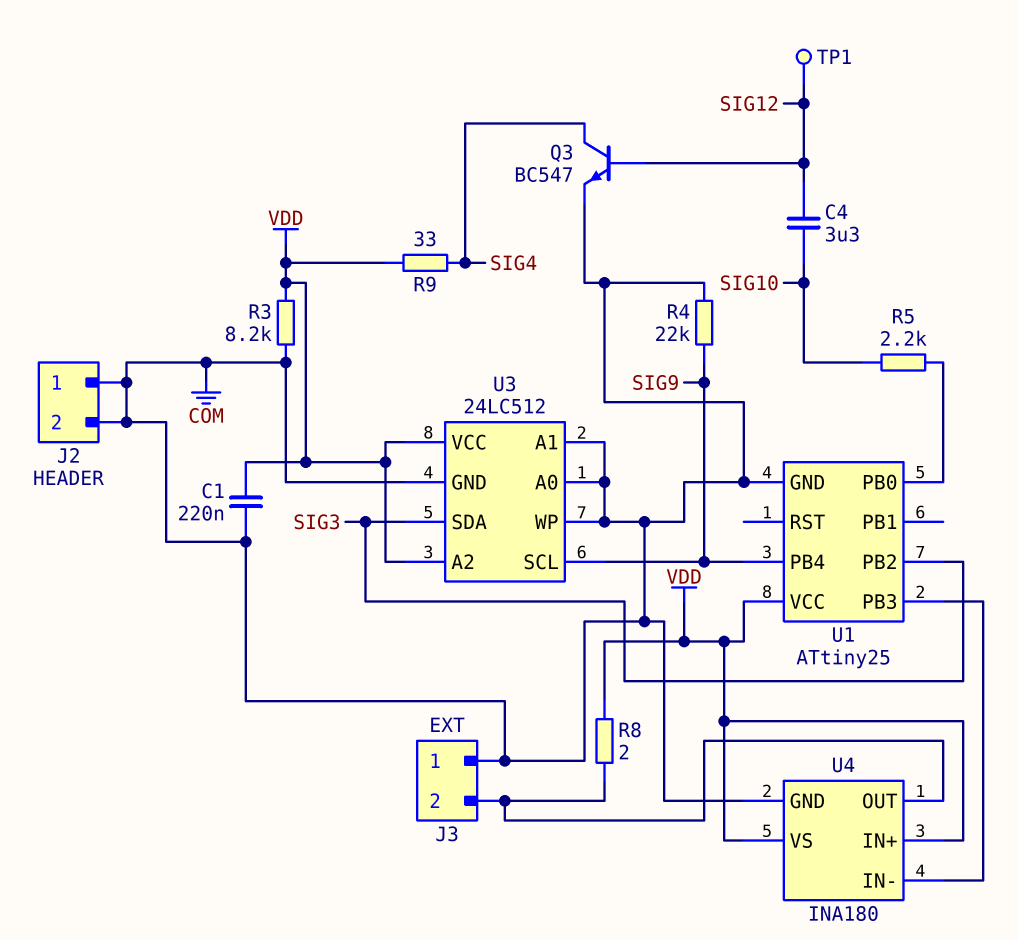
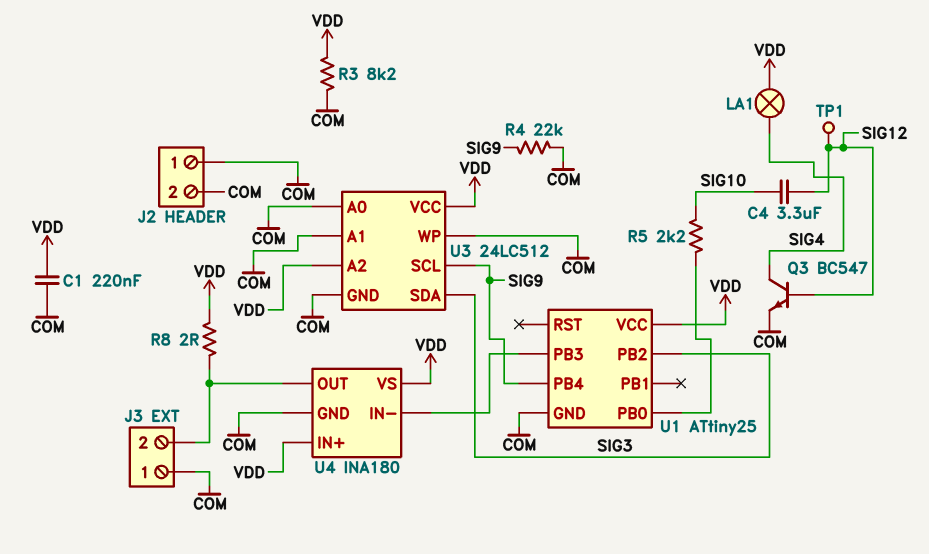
LA1: none -> lamp (SIG4, VDD)
R9: 33 (SIG4, VDD) -> none

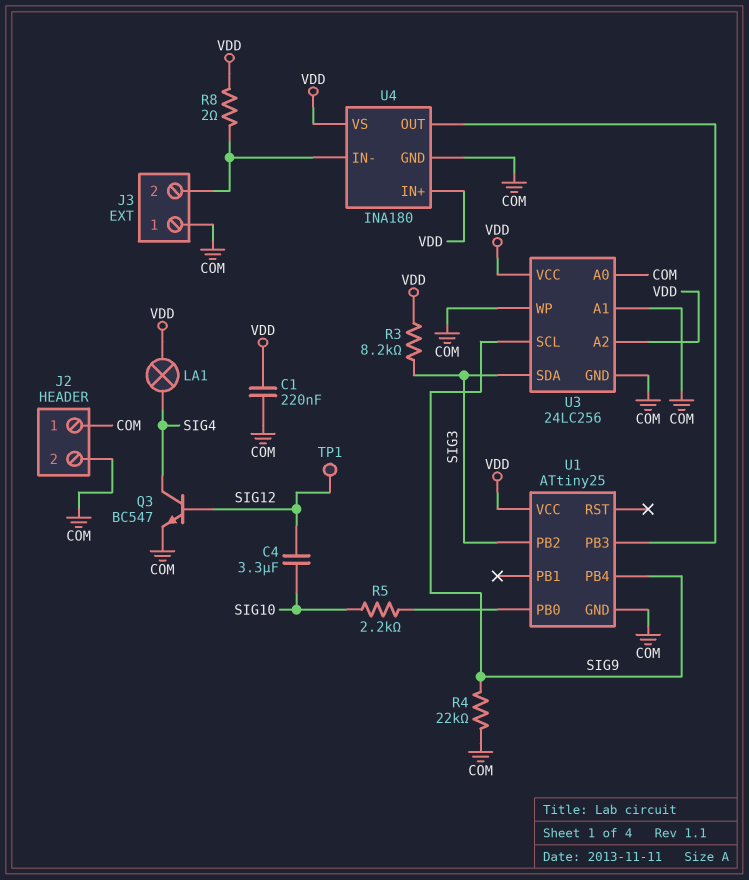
R3: 8.2k (COM, VDD) -> 8.2k (SIG3, VDD)
U3: 24LC512 -> 24LC256
U4 pin IN-: U1/PB3 -> J3/2
U4 pin OUT: J3/2 -> U1/PB3

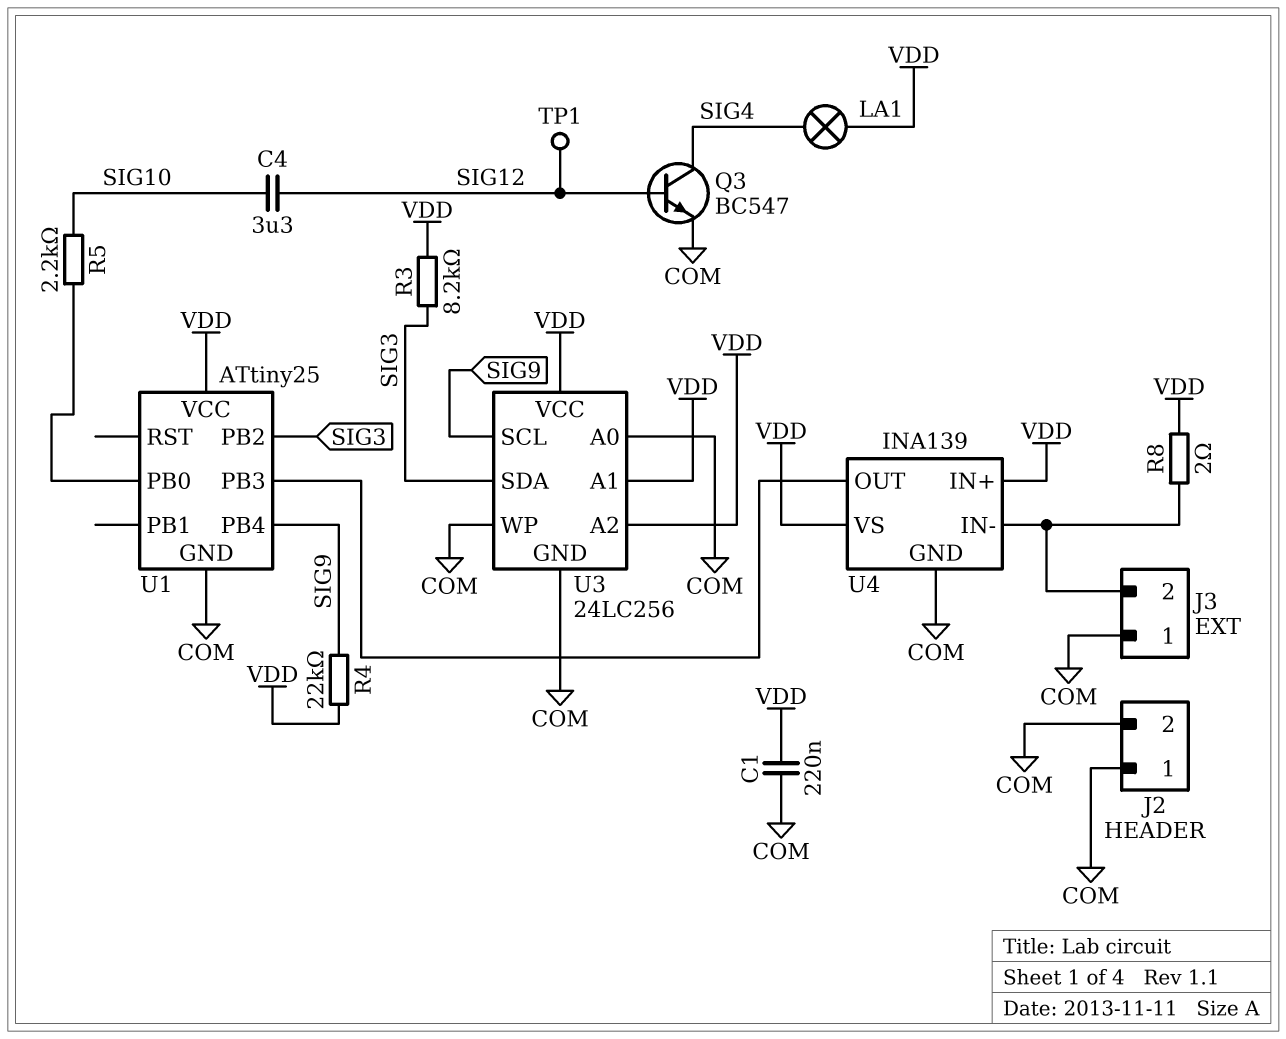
R4: 22k (COM, SIG9) -> 22k (SIG9, VDD)
U3 pin A1: COM -> VDD
U4: INA180 -> INA139

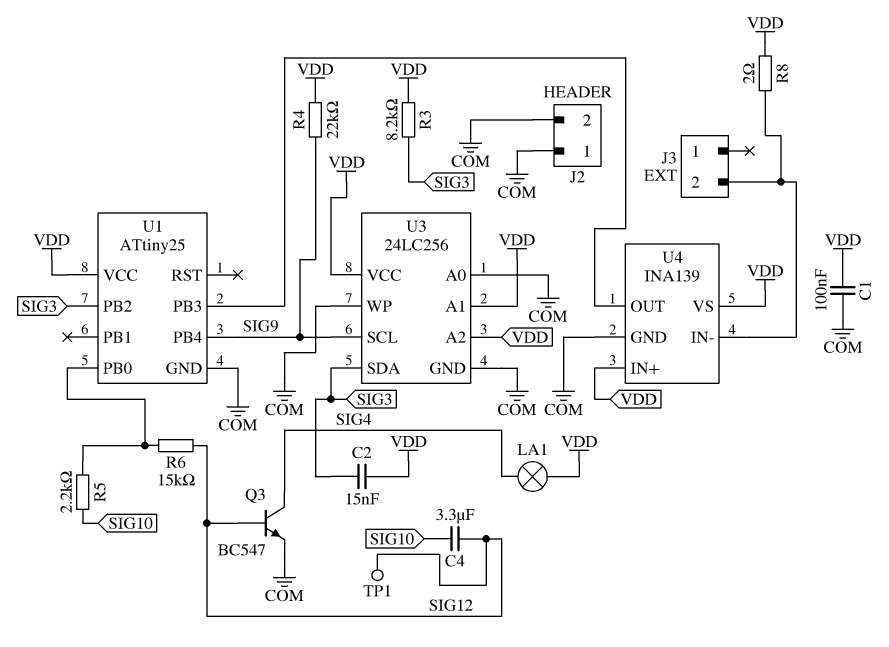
C1: 220nF (COM, VDD) -> 100nF (COM, VDD)
C2: none -> 15nF (SIG3, VDD)
J3 pin 1: COM -> none
R6: none -> 15k (SIG12, U1/PB0)

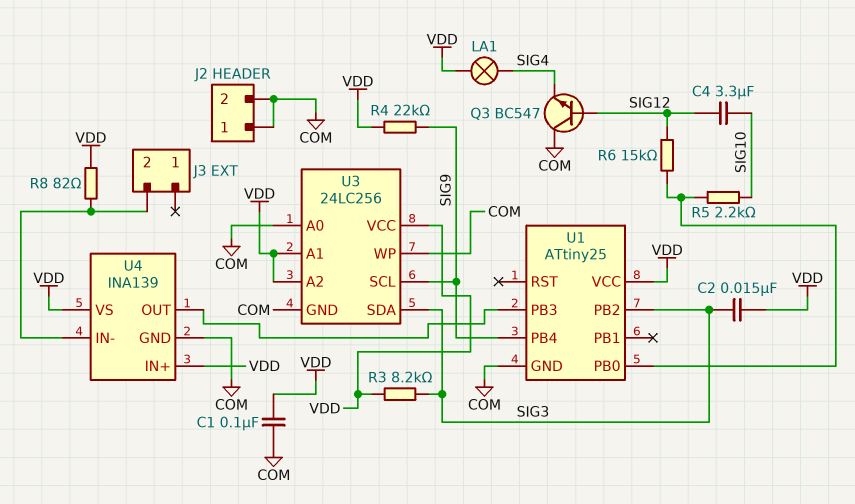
Q3: NPN BC547 (B SIG12, C SIG4, E COM) -> NPN BC547 (B SIG12, C COM, E SIG4)
R8: 2 (J3/2, VDD) -> 82 (J3/2, VDD)
TP1: test point (SIG12) -> none

